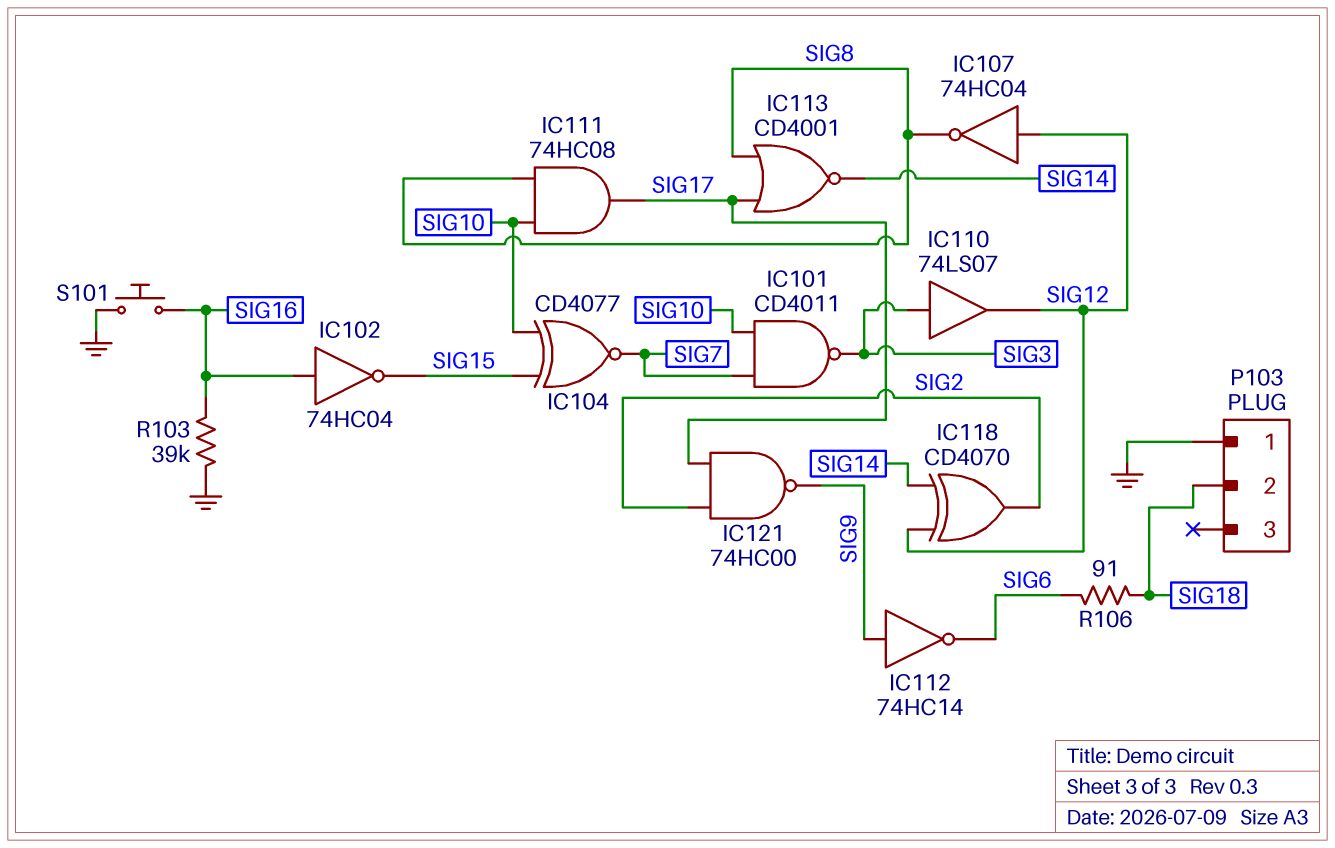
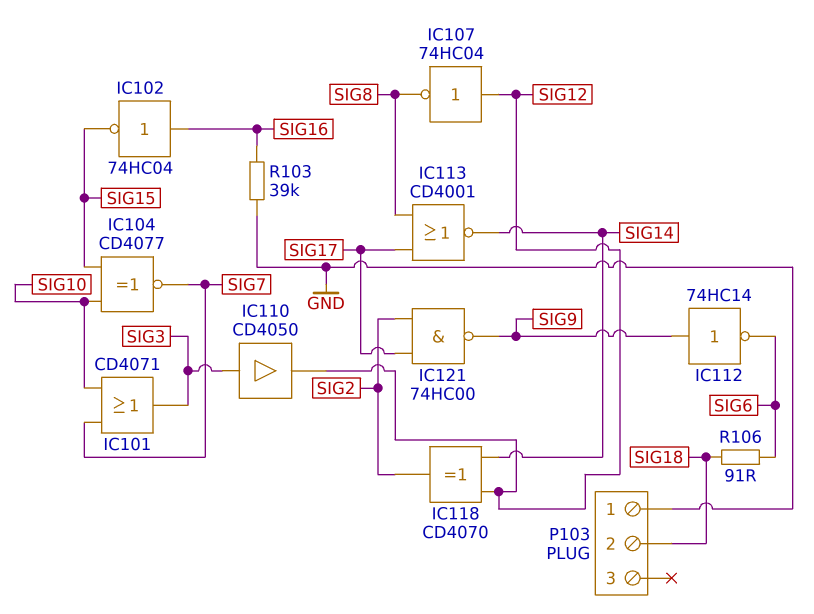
IC101: NAND CD4011 (in SIG7, in SIG10, out SIG3) -> OR CD4071 (in SIG7, in SIG10, out SIG3)
IC110: buffer 74LS07 (in SIG3, out SIG12) -> buffer CD4050 (in SIG3, out SIG12)
IC111: AND 74HC08 (in SIG8, in SIG10, out SIG17) -> none
S101: button (GND, SIG16) -> none

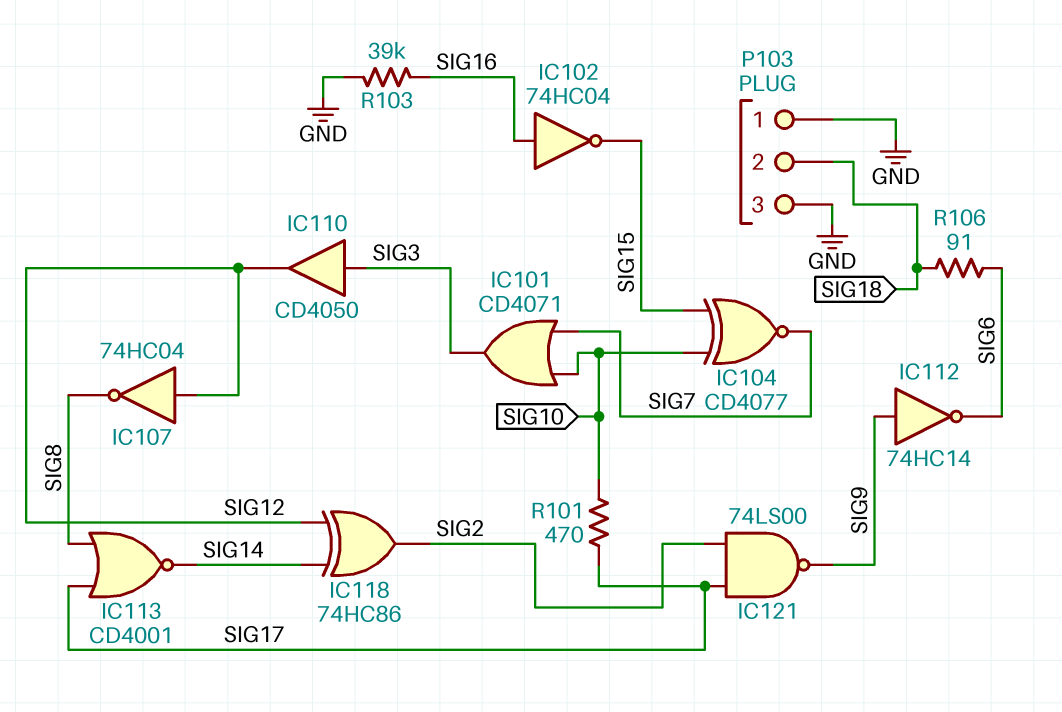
IC118: XOR CD4070 (in SIG12, in SIG14, out SIG2) -> XOR 74HC86 (in SIG12, in SIG14, out SIG2)
IC121: NAND 74HC00 (in SIG2, in SIG17, out SIG9) -> NAND 74LS00 (in SIG2, in SIG17, out SIG9)
P103 pin 3: none -> GND
R101: none -> 470 (SIG10, SIG17)

